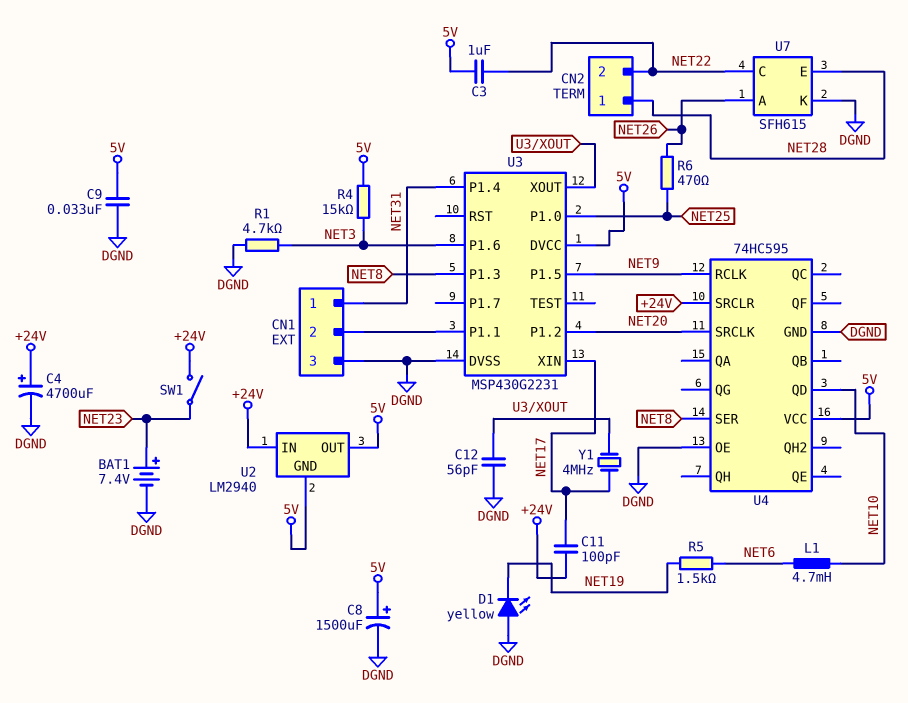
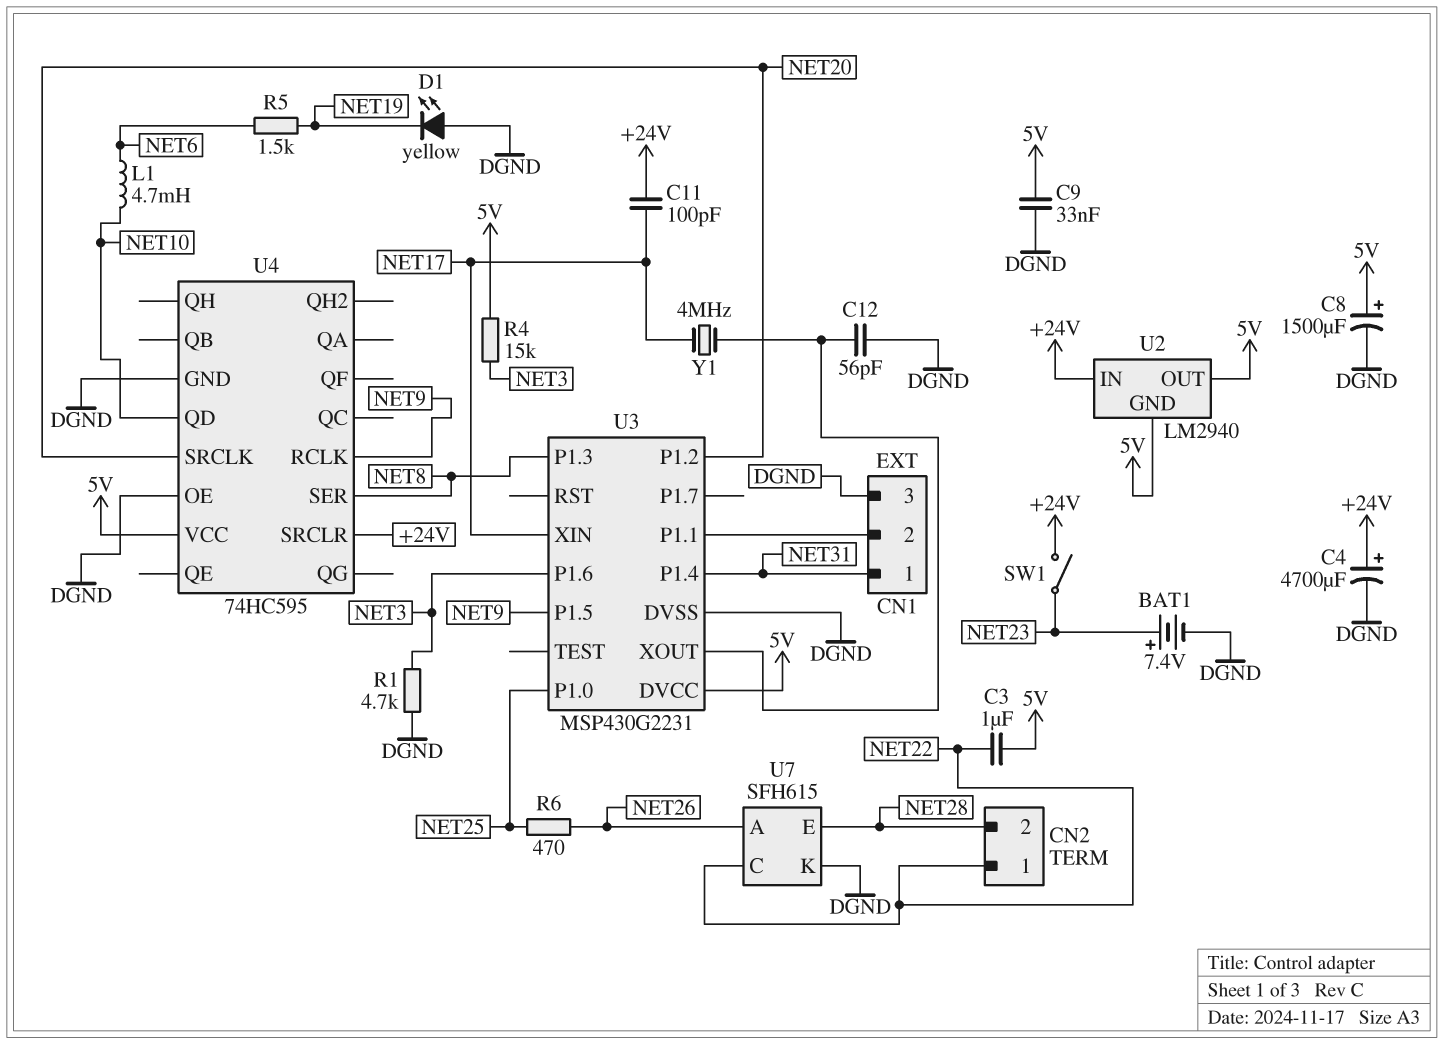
CN2 pin 1: NET28 -> NET22
CN2 pin 2: NET22 -> NET28

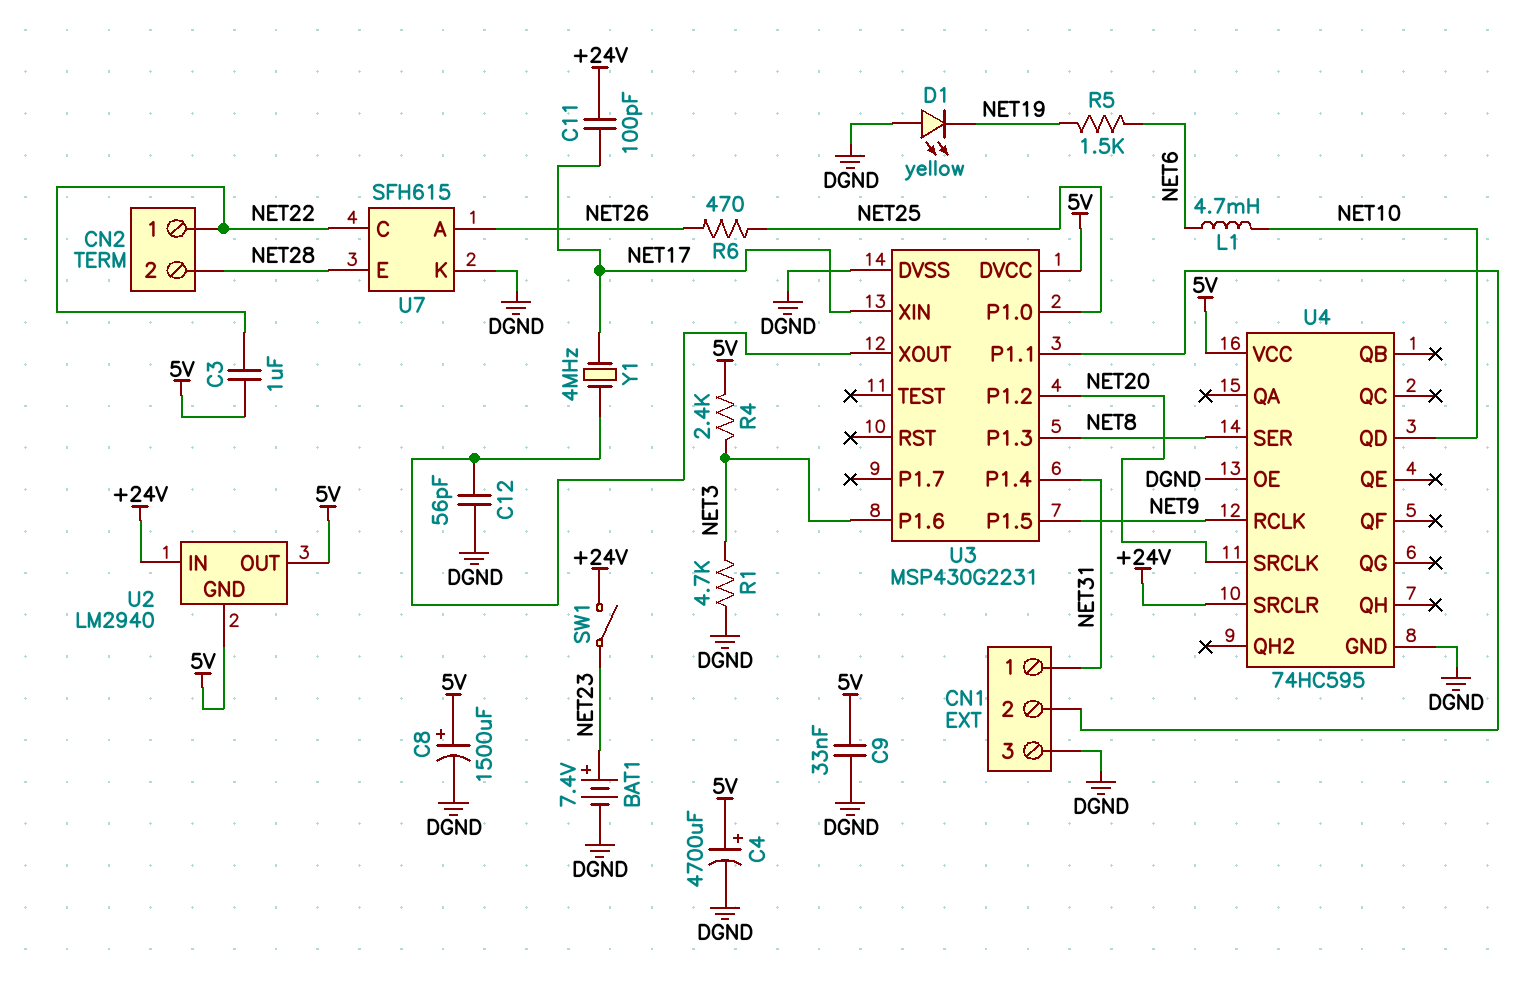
C4: 4700uF (plus +24V, minus DGND) -> 4700uF (plus 5V, minus DGND)
R4: 15k (5V, NET3) -> 2.4k (5V, NET3)

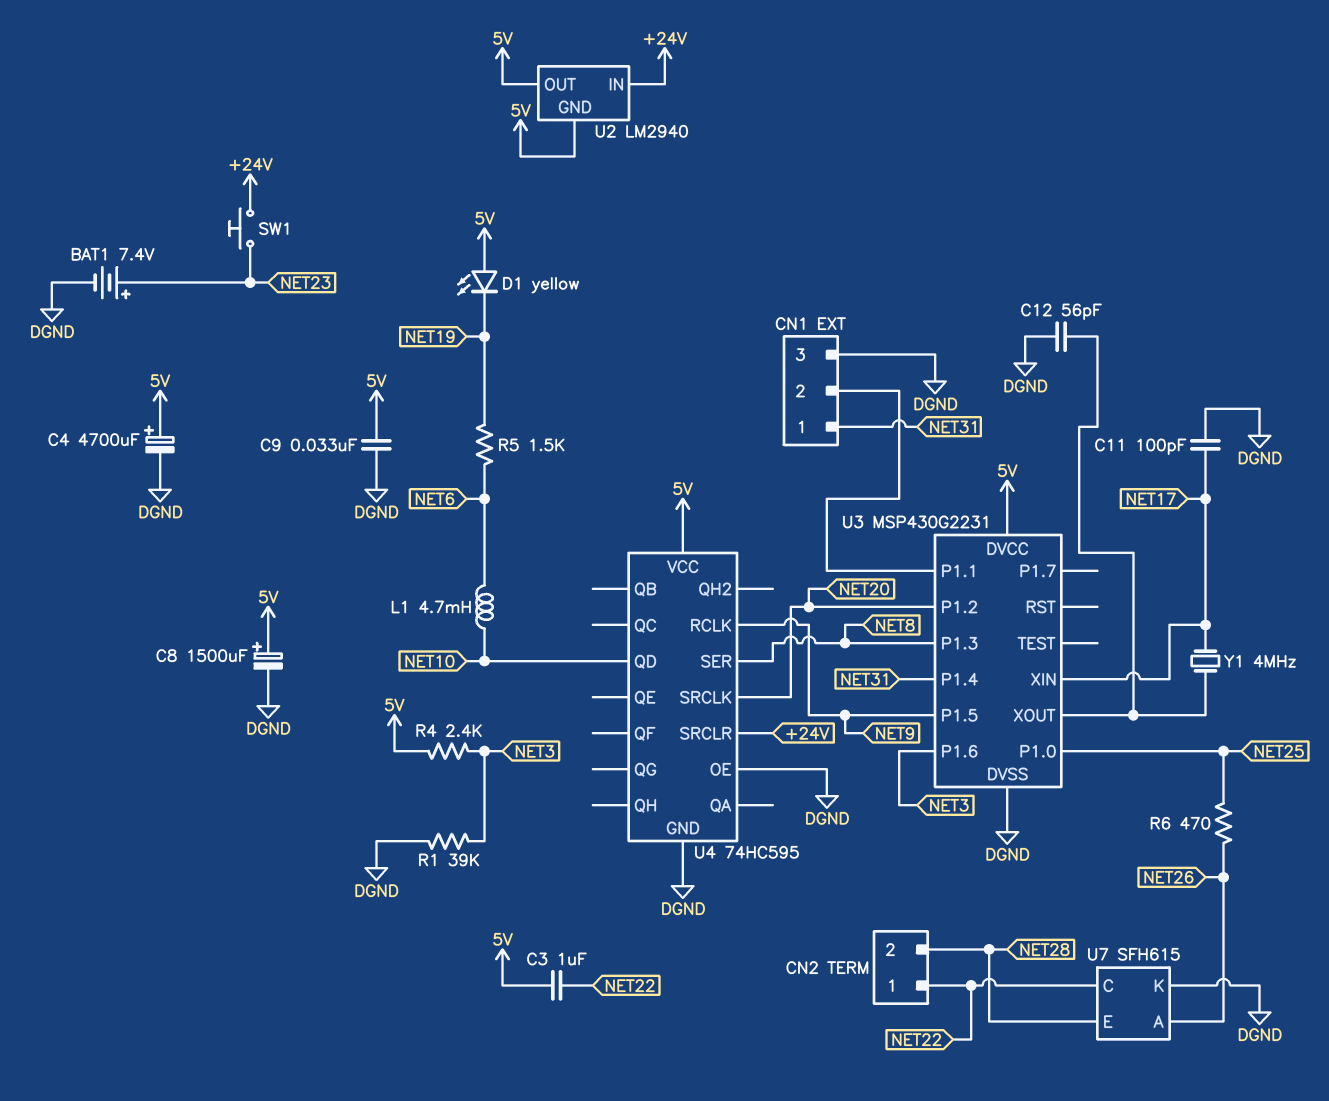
C11: 100pF (+24V, NET17) -> 100pF (DGND, NET17)
D1: LED yellow (A DGND, K NET19) -> LED yellow (A 5V, K NET19)
R1: 4.7k (DGND, NET3) -> 39k (DGND, NET3)
SW1: switch (+24V, NET23) -> button (+24V, NET23)

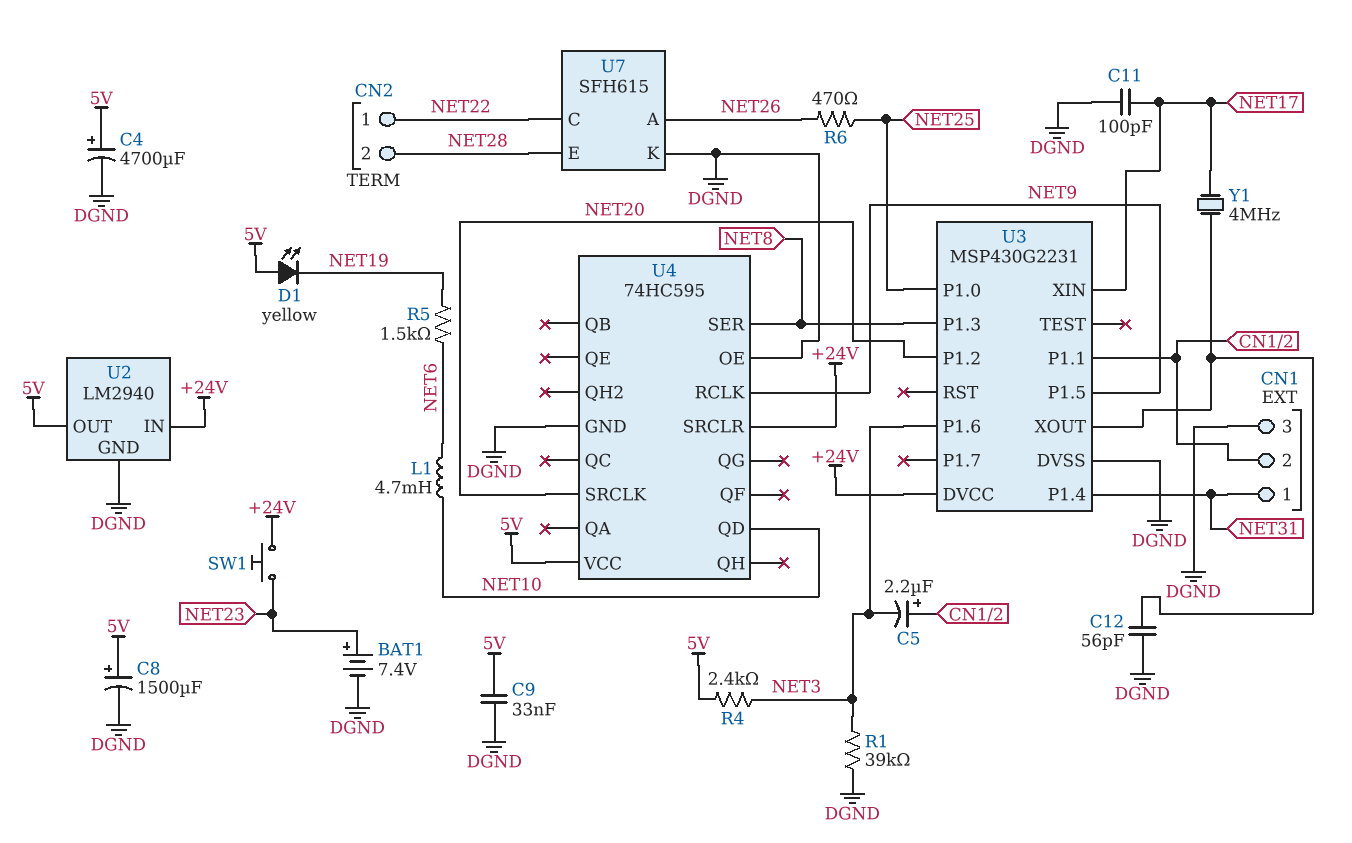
C3: 1uF (5V, NET22) -> none
C5: none -> 2.2uF (plus CN1/2, minus NET3)
U2 pin GND: 5V -> DGND
U3 pin DVCC: 5V -> +24V

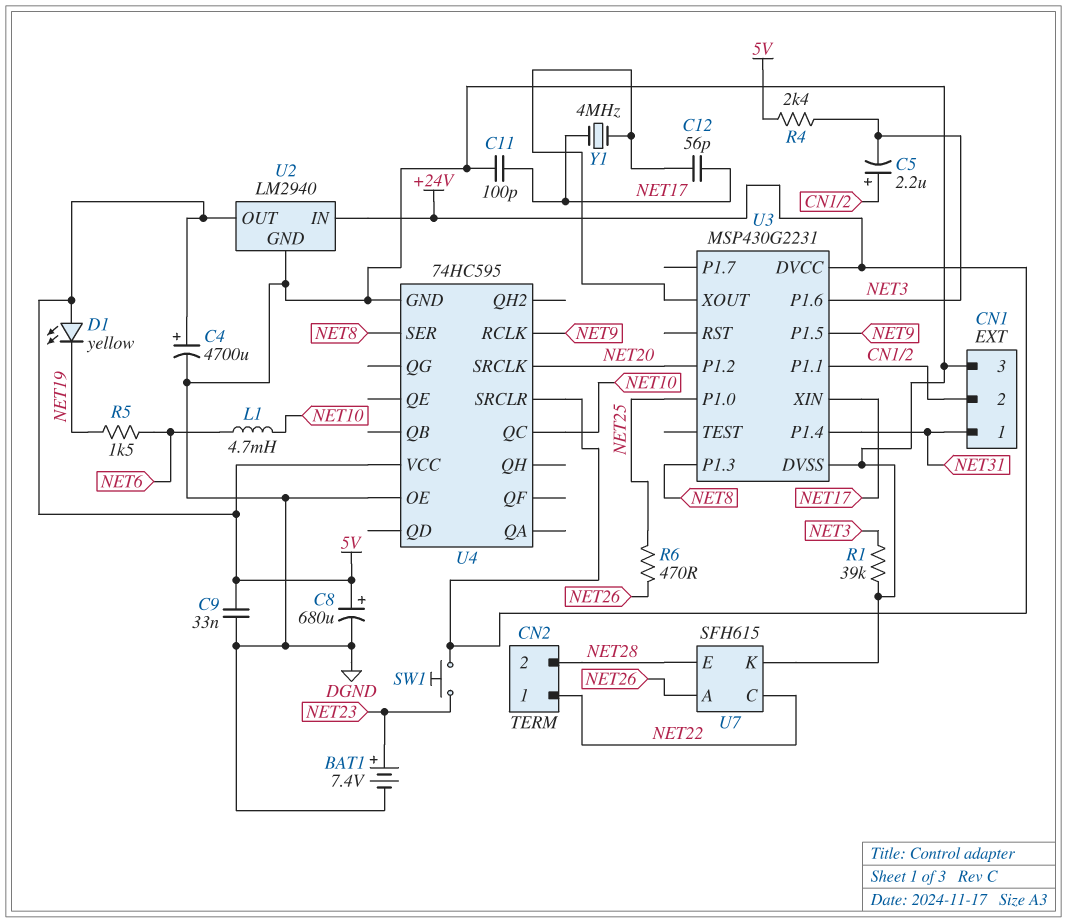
C8: 1500uF (plus 5V, minus DGND) -> 680uF (plus 5V, minus DGND)
C12: 56pF (DGND, U3/XOUT) -> 56pF (NET17, U3/XOUT)
U4 pin QC: none -> NET10
U4 pin QD: NET10 -> none

